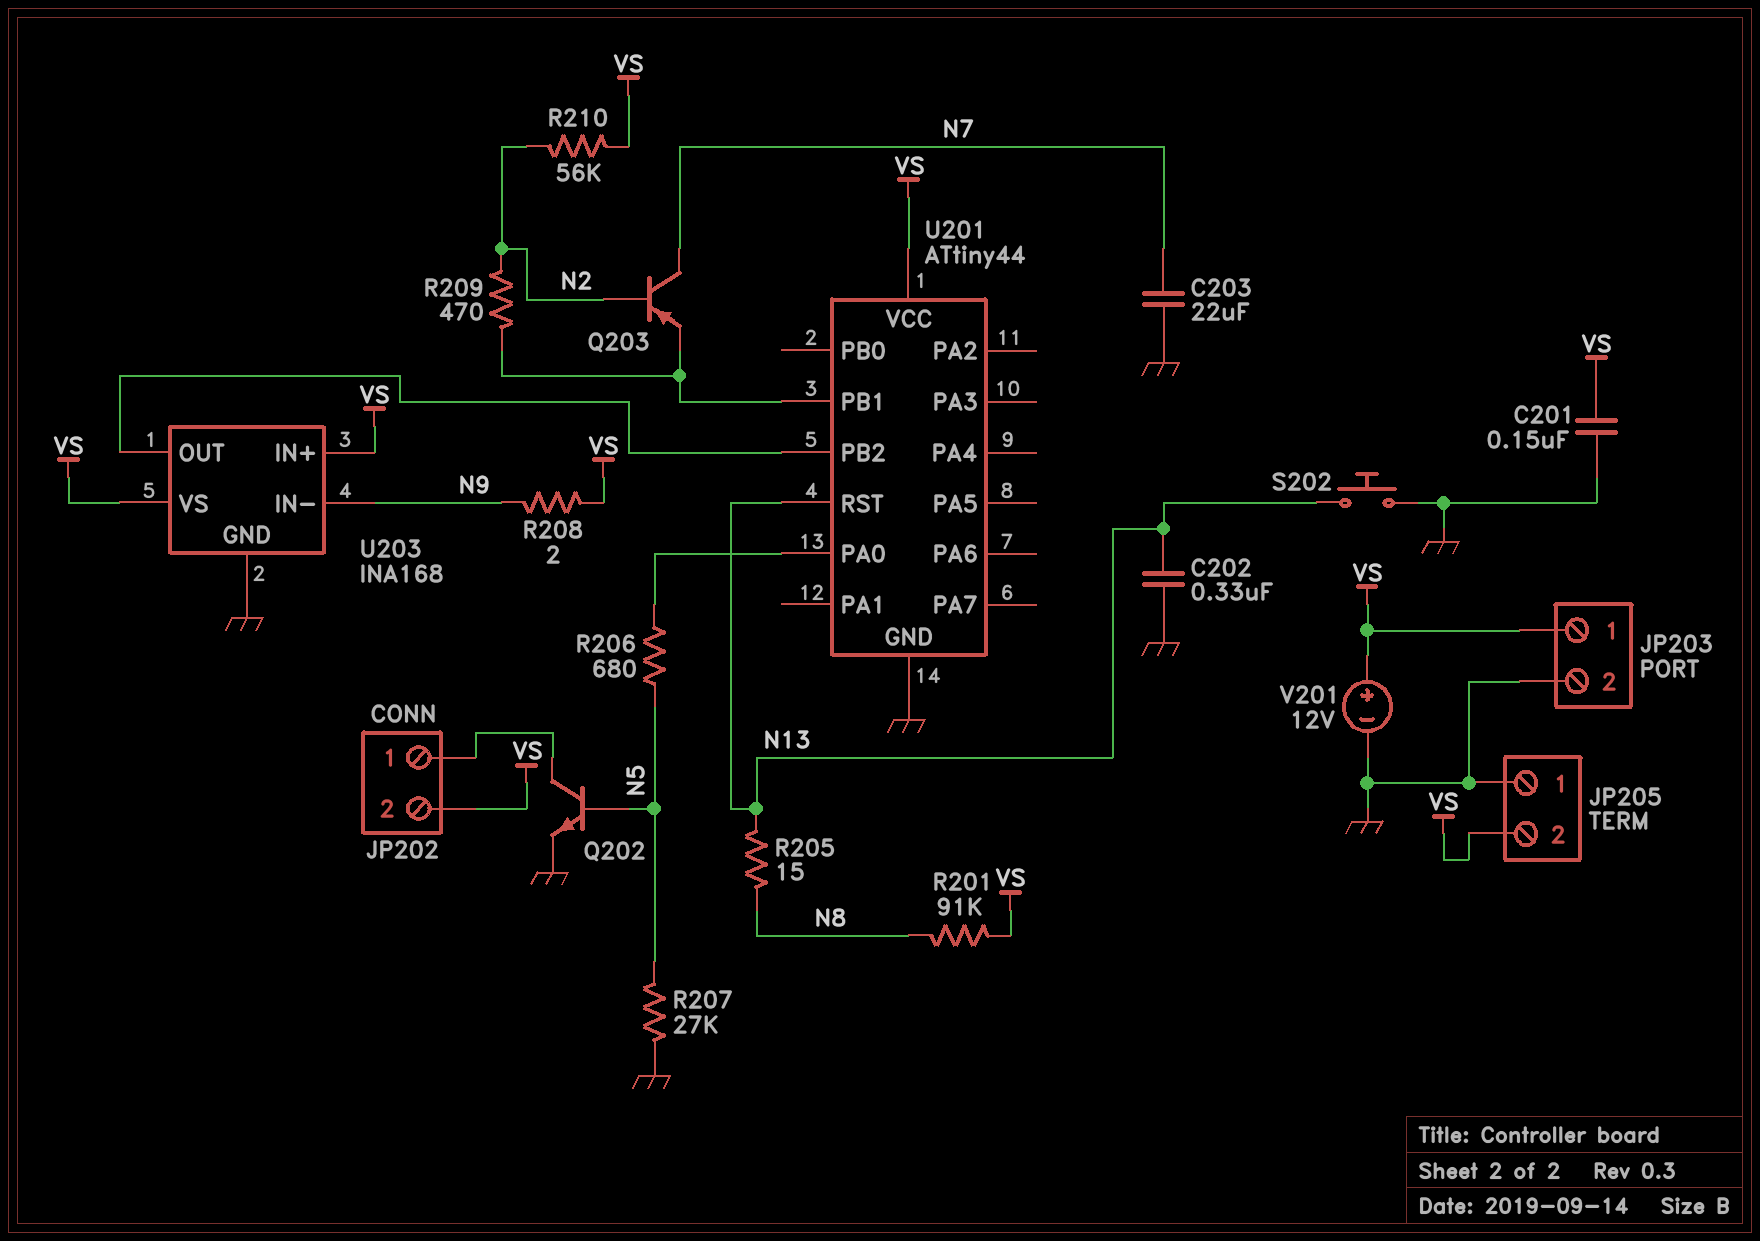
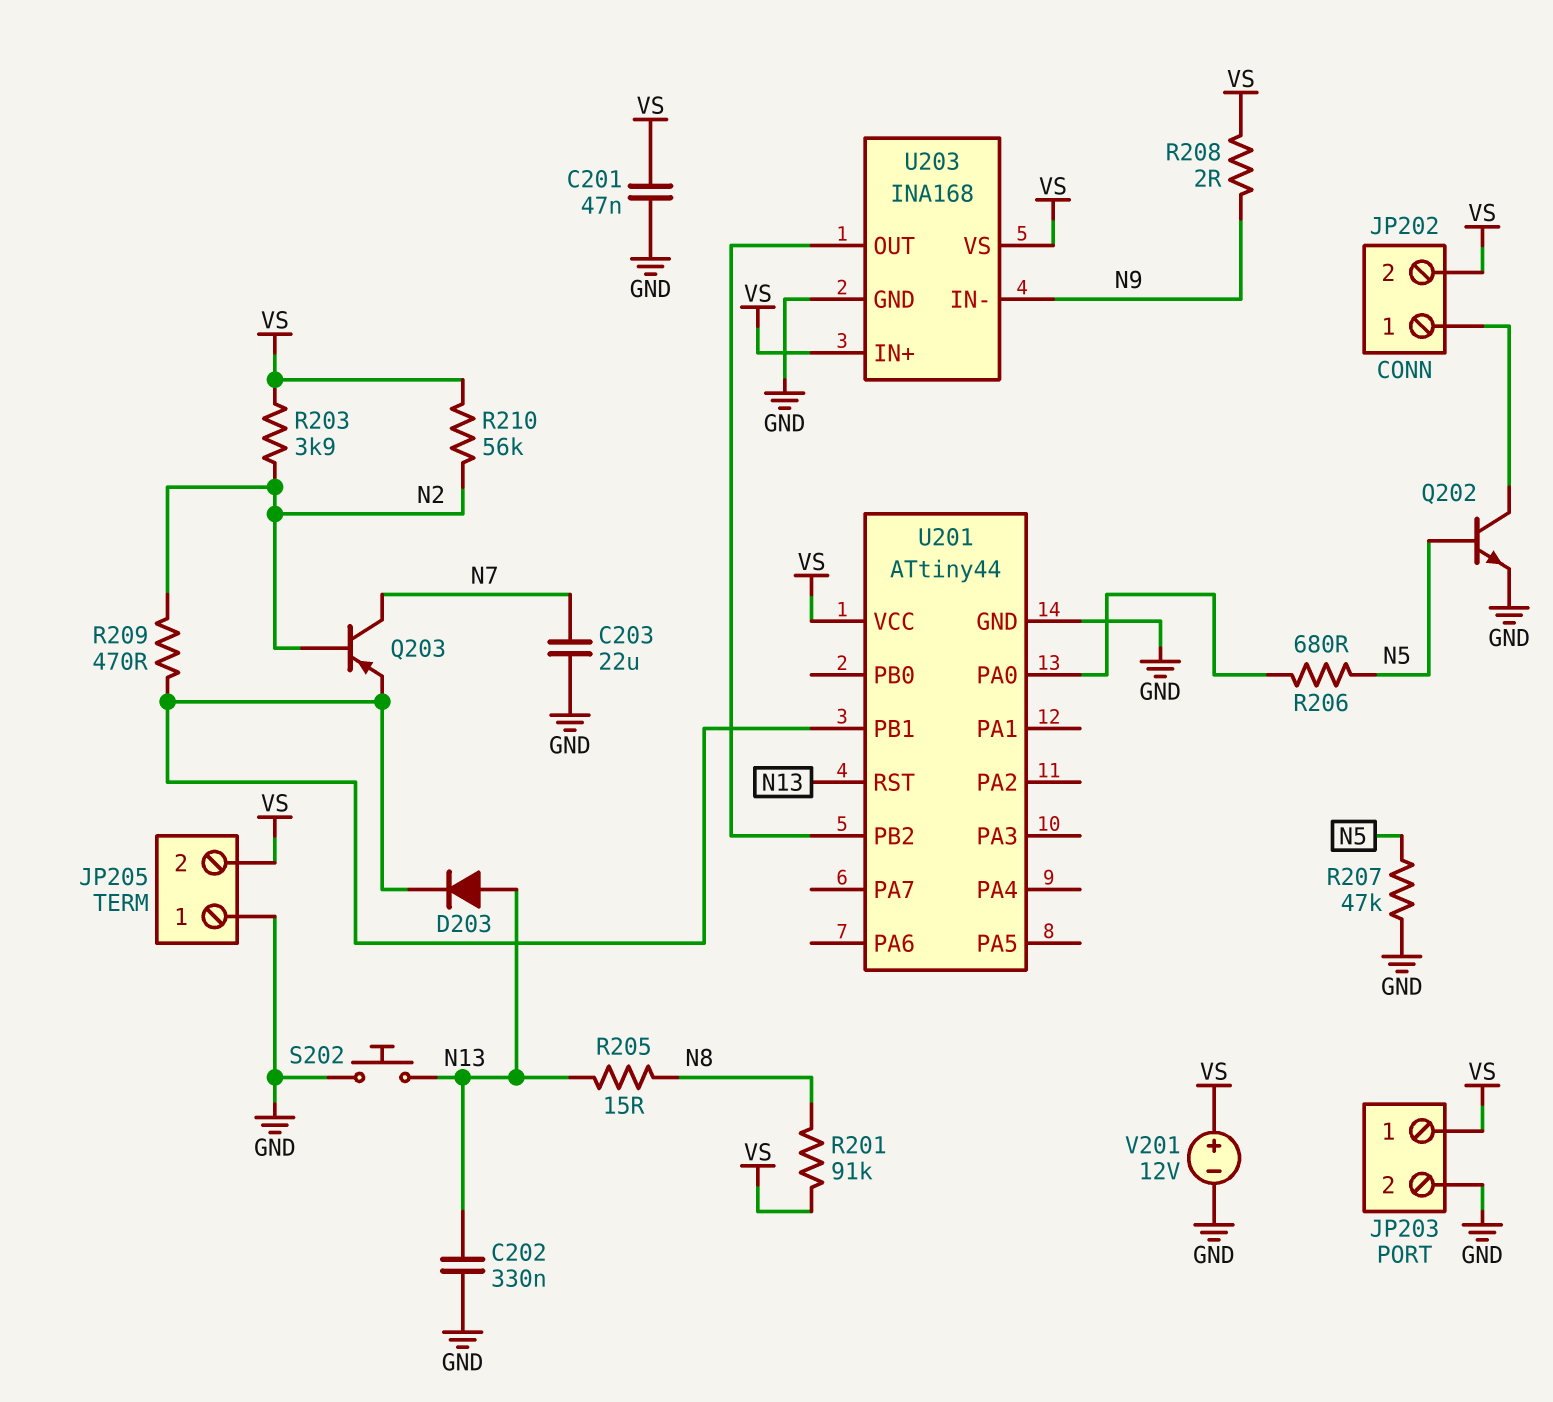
C201: 150nF (GND, VS) -> 47nF (GND, VS)
D203: none -> diode (A N13, K U201/PB1)
R203: none -> 3.9k (N2, VS)
R207: 27k (GND, N5) -> 47k (GND, N5)

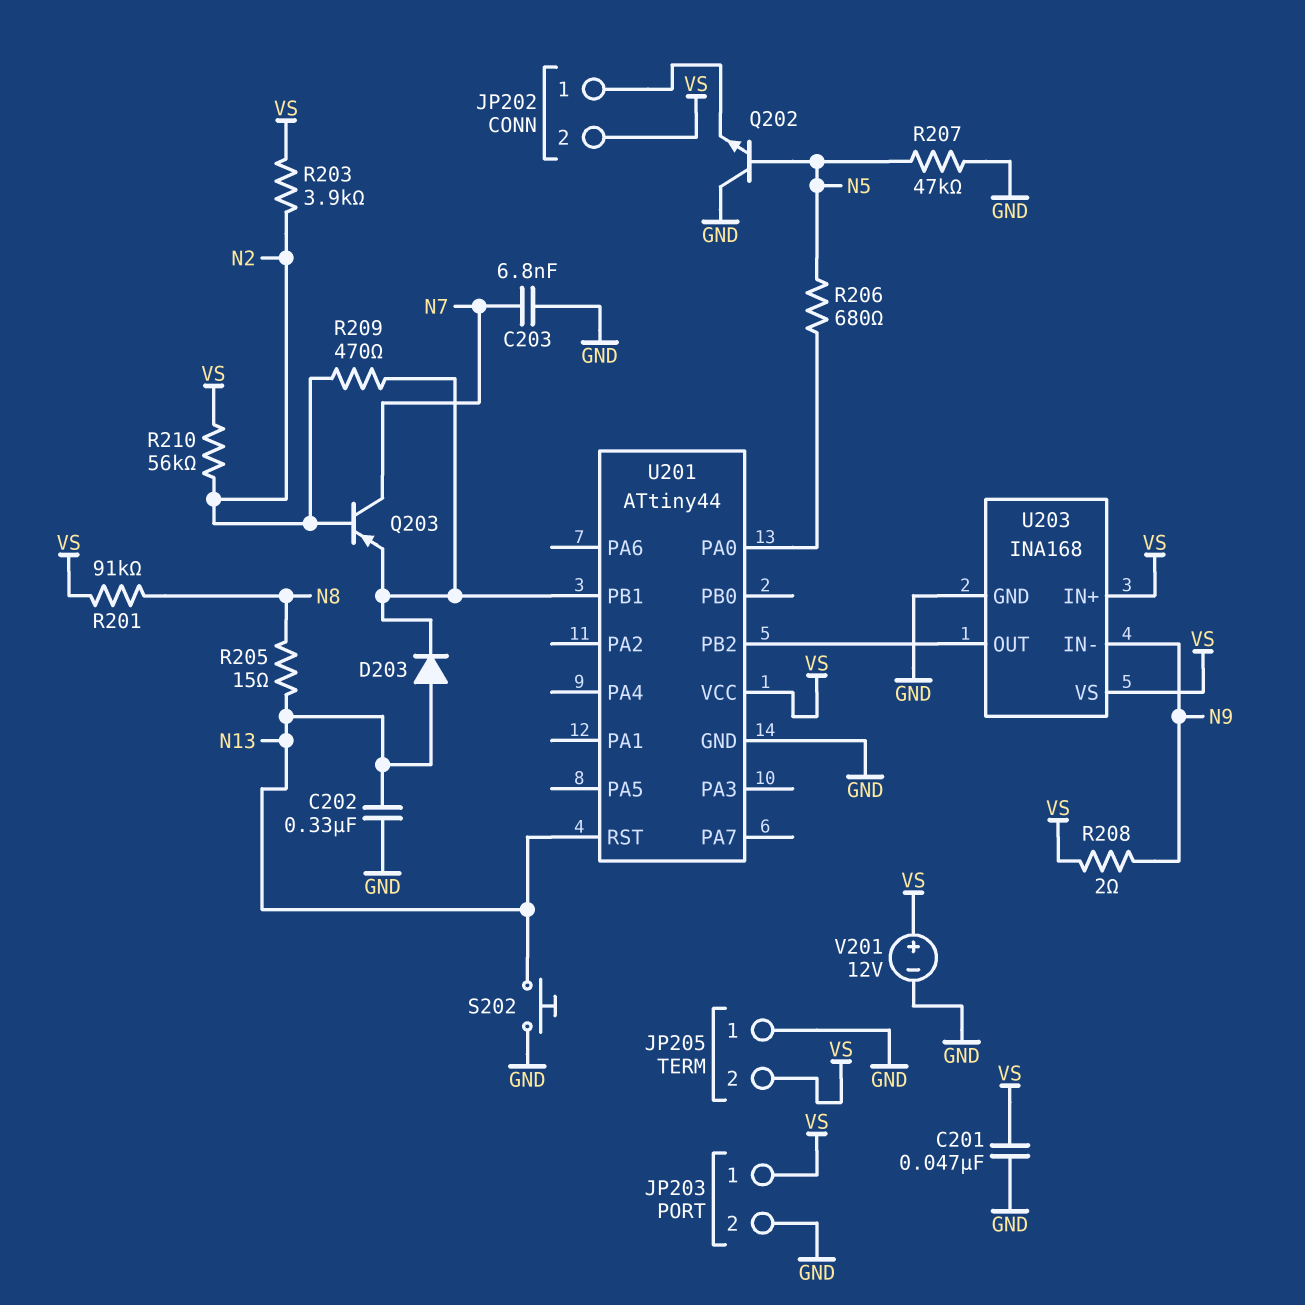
C203: 22uF (GND, N7) -> 6.8nF (GND, N7)
Q202: NPN (B N5, C JP202/1, E GND) -> NPN (B N5, C GND, E JP202/1)

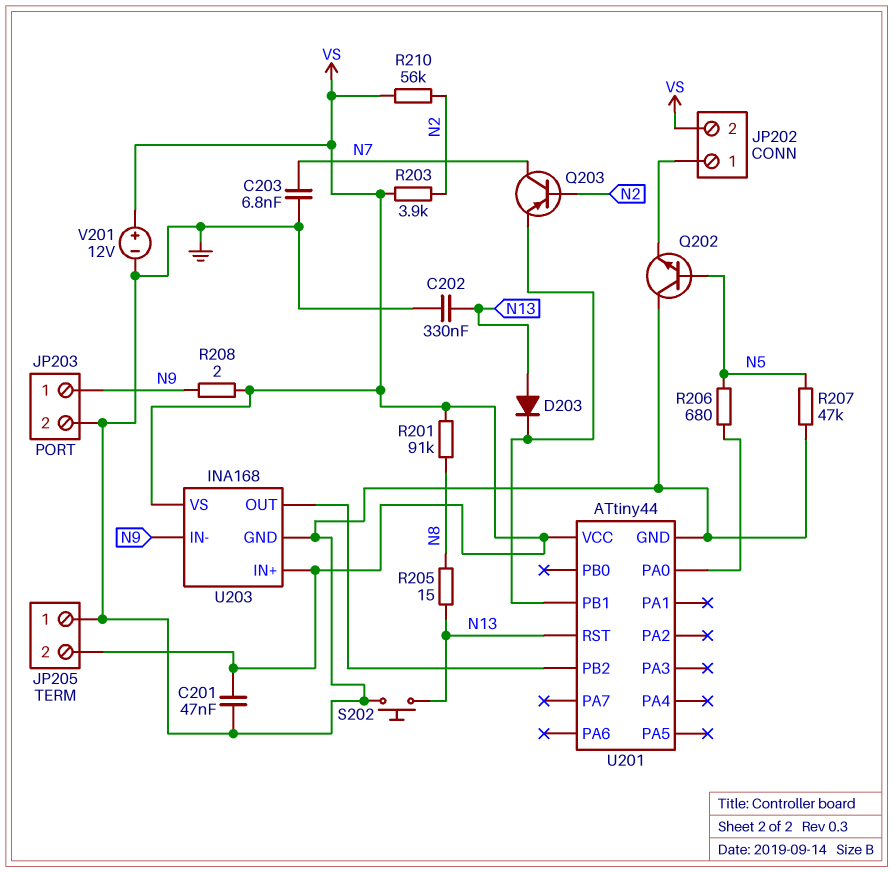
JP203 pin 1: VS -> N9
R209: 470 (N2, U201/PB1) -> none

